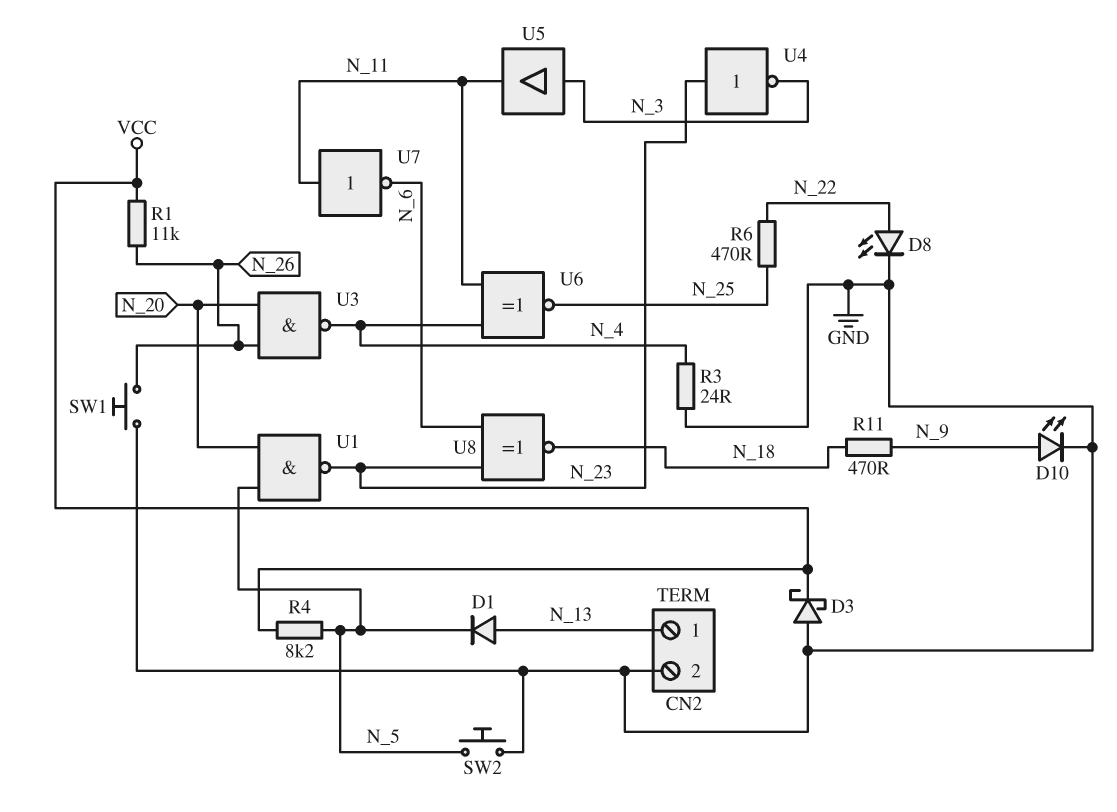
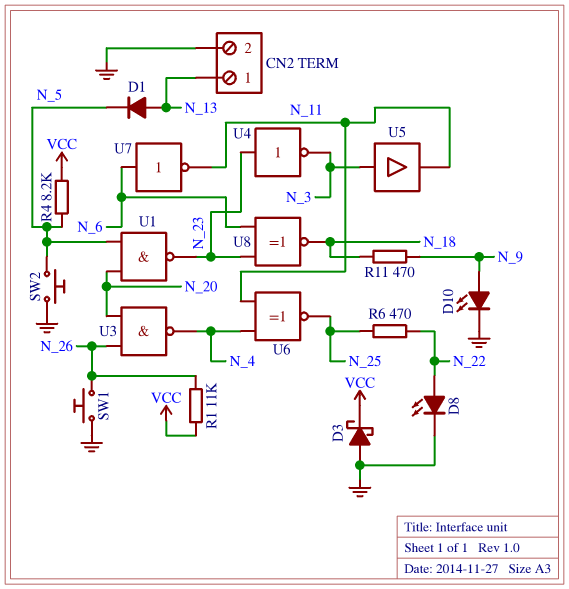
R3: 24 (GND, N_4) -> none
U7: NOT (in N_11, out N_6) -> NOT (in N_6, out N_11)

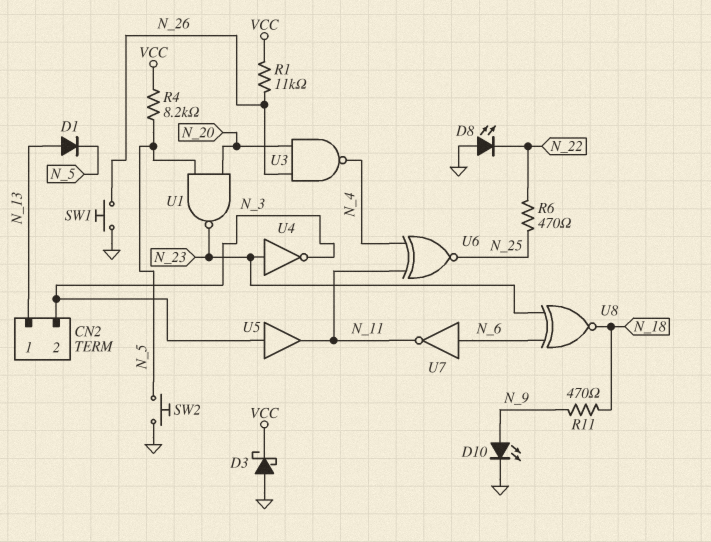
CN2 pin 2: GND -> N_3
D8: LED (A N_22, K GND) -> LED (A GND, K N_22)

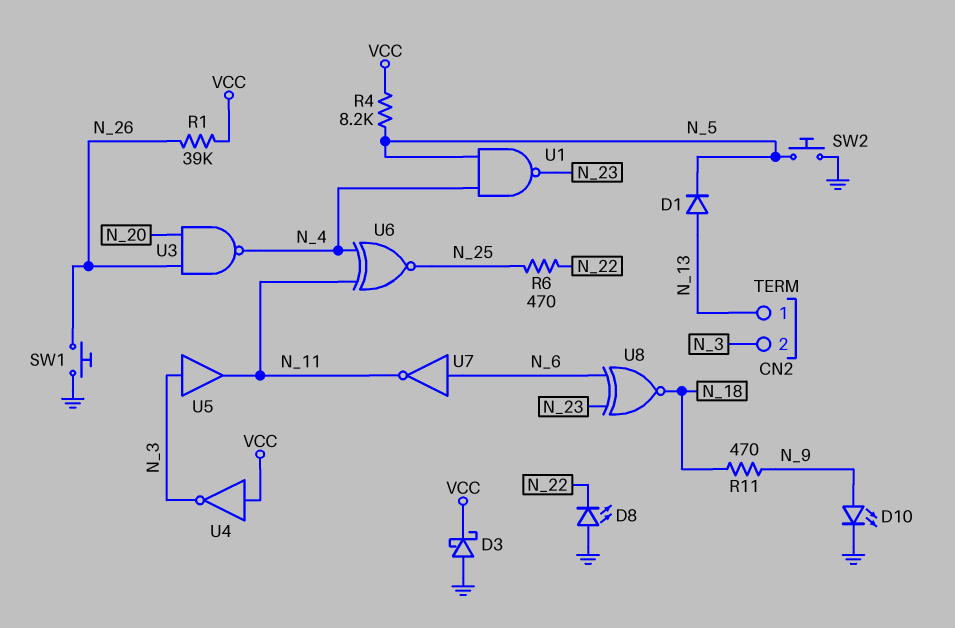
R1: 11k (N_26, VCC) -> 39k (N_26, VCC)
U1: NAND (in N_5, in N_20, out N_23) -> NAND (in N_4, in N_5, out N_23)
U4: NOT (in N_23, out N_3) -> NOT (in VCC, out N_3)

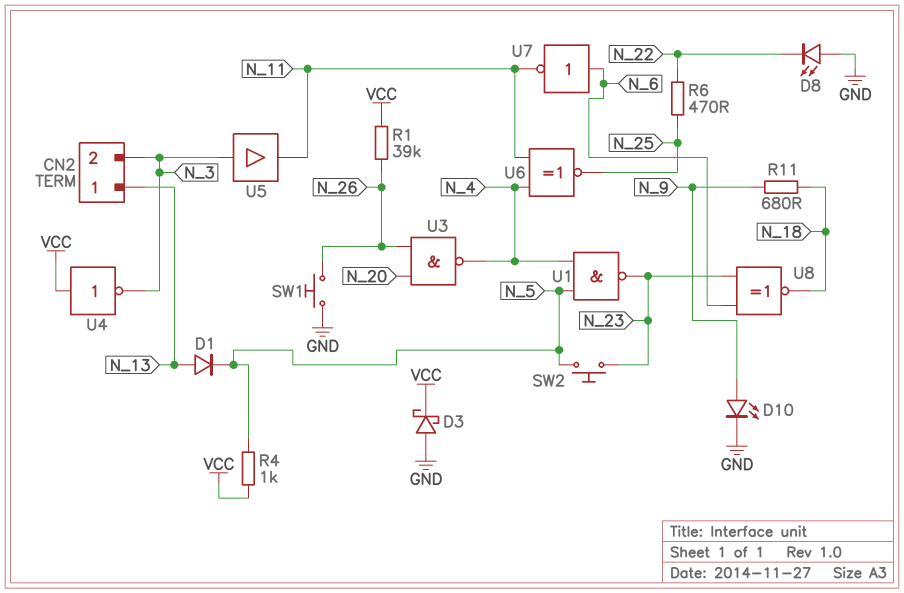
R4: 8.2k (N_5, VCC) -> 1k (N_5, VCC)
R11: 470 (N_9, N_18) -> 680 (N_9, N_18)
SW2: button (GND, N_5) -> button (N_5, N_23)

